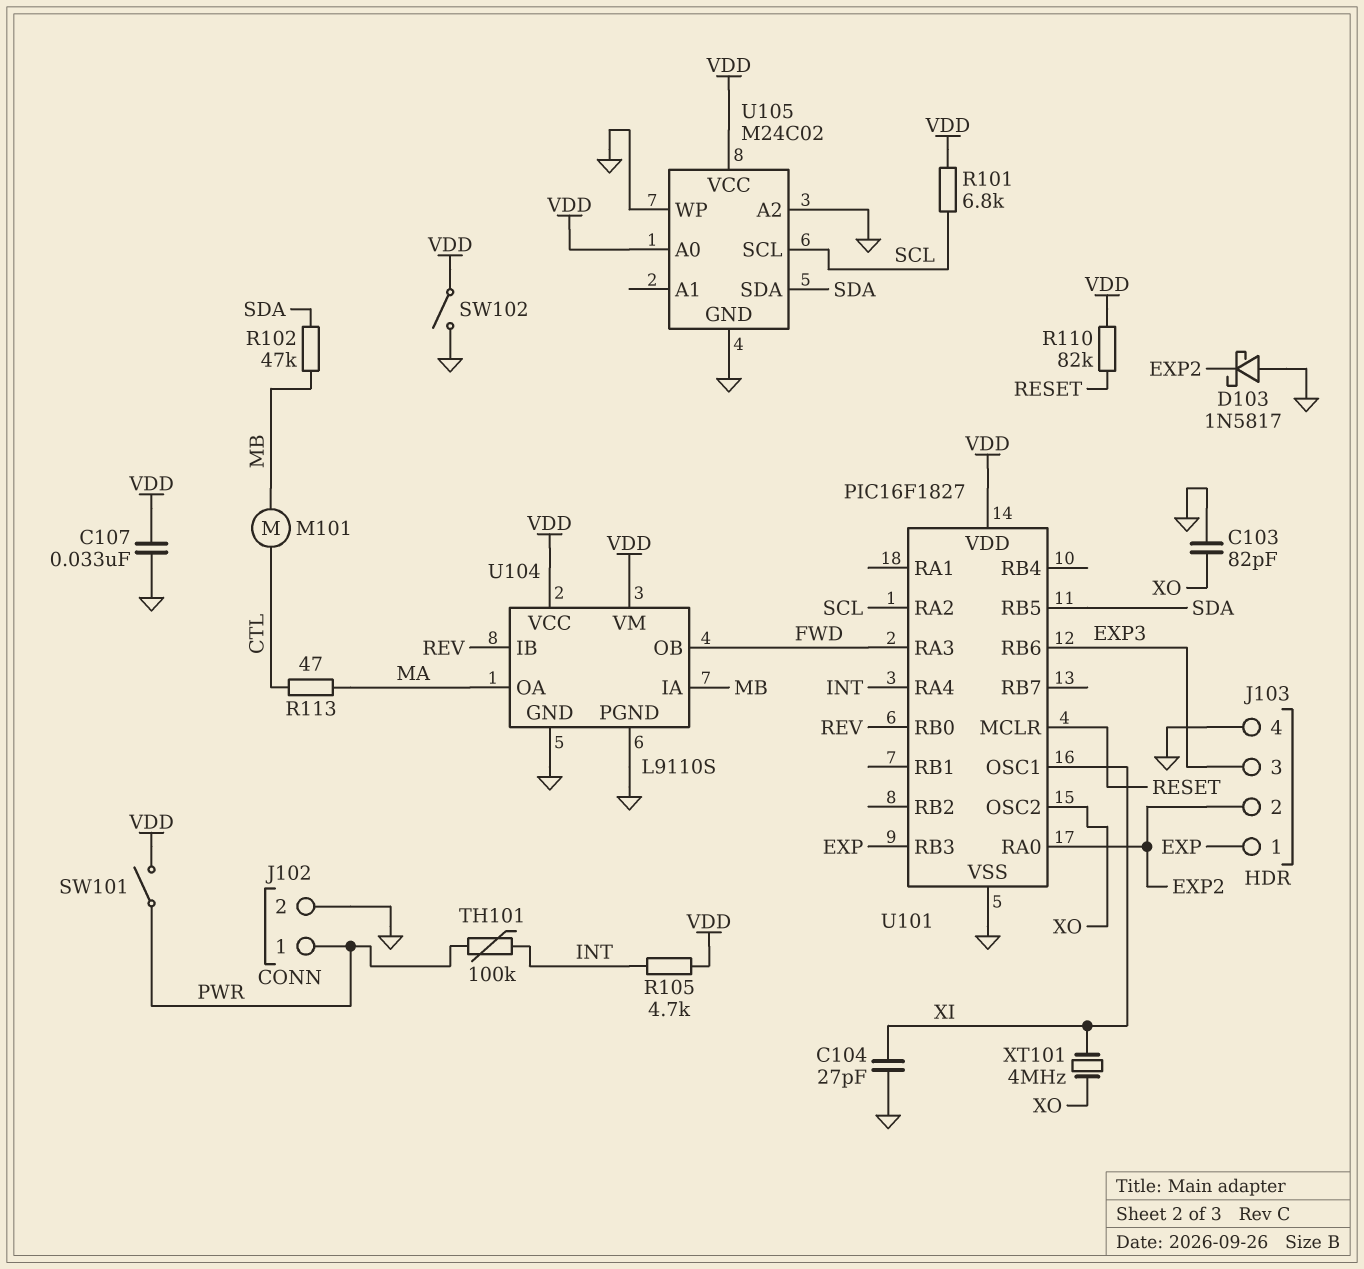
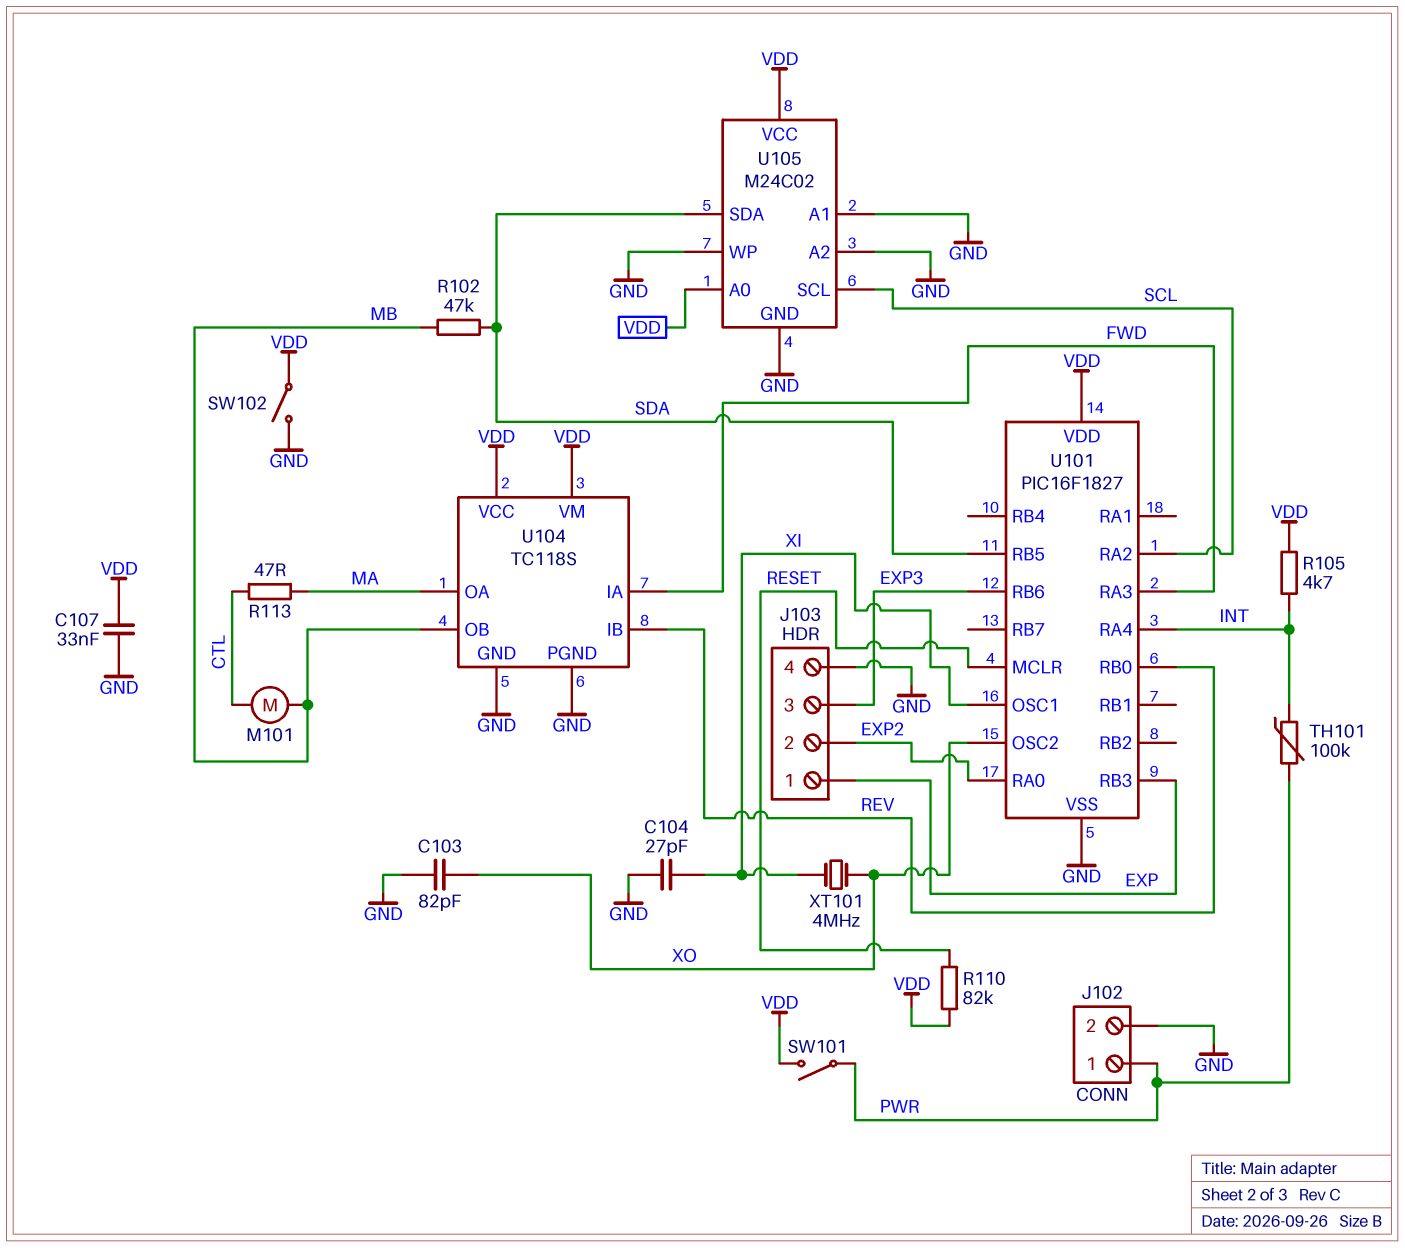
D103: schottky 1N5817 (A GND, K EXP2) -> none
R101: 6.8k (SCL, VDD) -> none
U104: L9110S -> TC118S
U104 pin IA: MB -> FWD
U104 pin OB: FWD -> MB
U105 pin A1: none -> GND

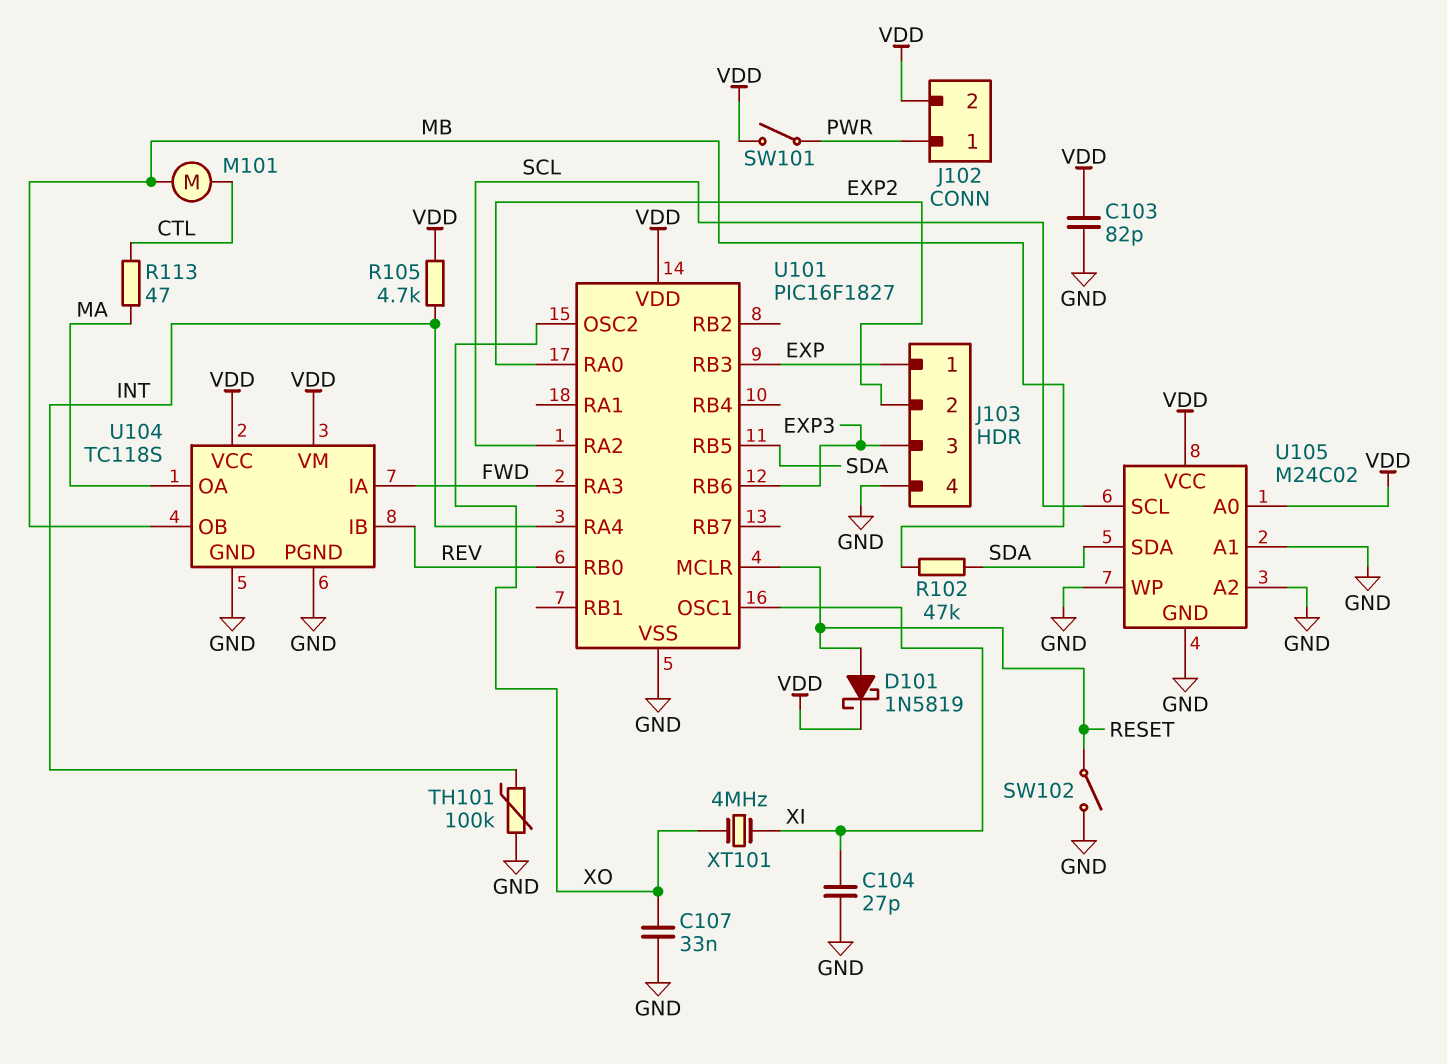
C103: 82pF (GND, XO) -> 82pF (GND, VDD)
C107: 33nF (GND, VDD) -> 33nF (GND, XO)
D101: none -> schottky 1N5819 (A RESET, K VDD)
J102 pin 2: GND -> VDD
R110: 82k (RESET, VDD) -> none
SW102: switch (GND, VDD) -> switch (GND, RESET)
TH101: 100k (INT, PWR) -> 100k (GND, INT)

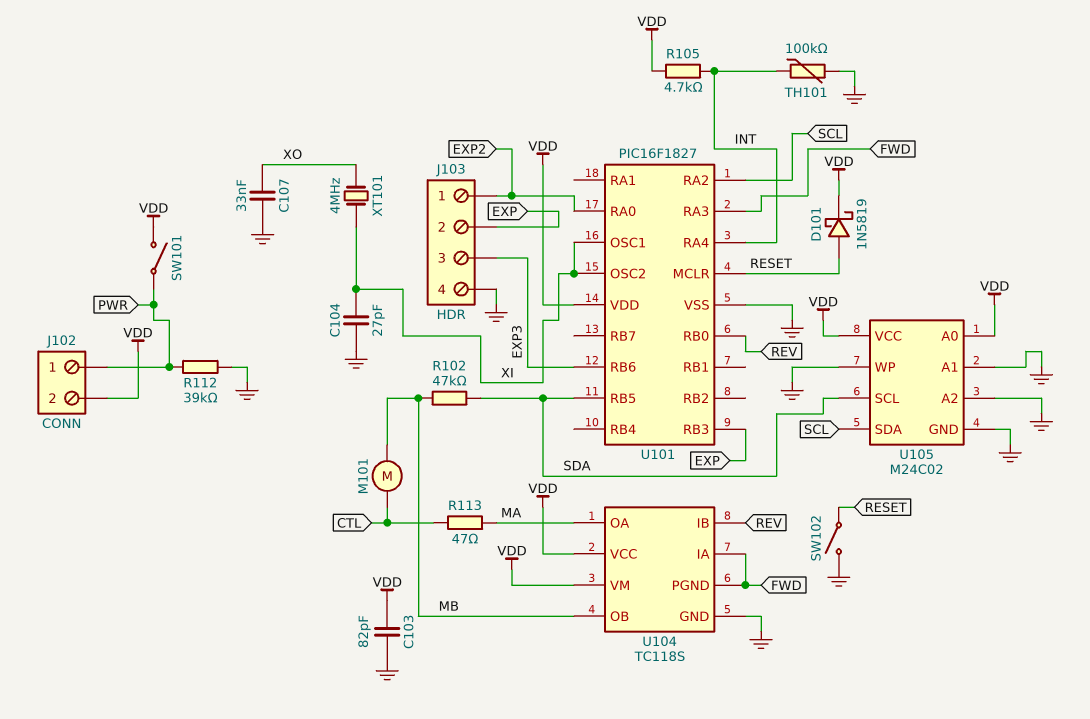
J103 pin 1: EXP -> EXP2
J103 pin 2: EXP2 -> EXP
R112: none -> 39k (GND, PWR)
U101 pin OSC2: XO -> XI
U104 pin PGND: GND -> FWD
U105 pin SCL: SCL -> SDA
U105 pin SDA: SDA -> SCL

